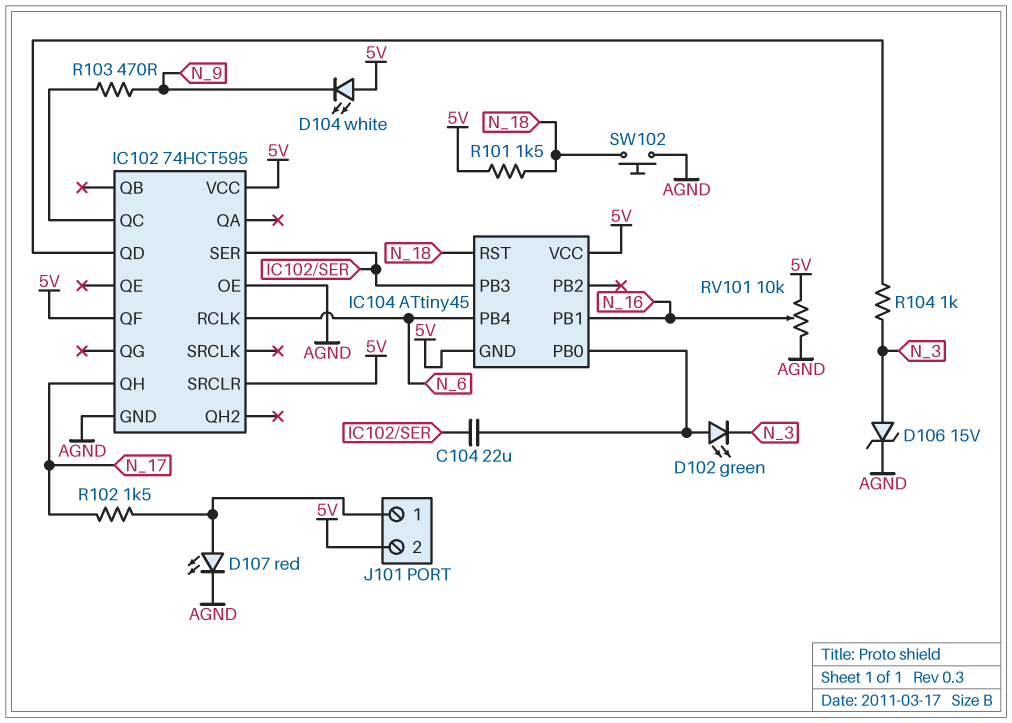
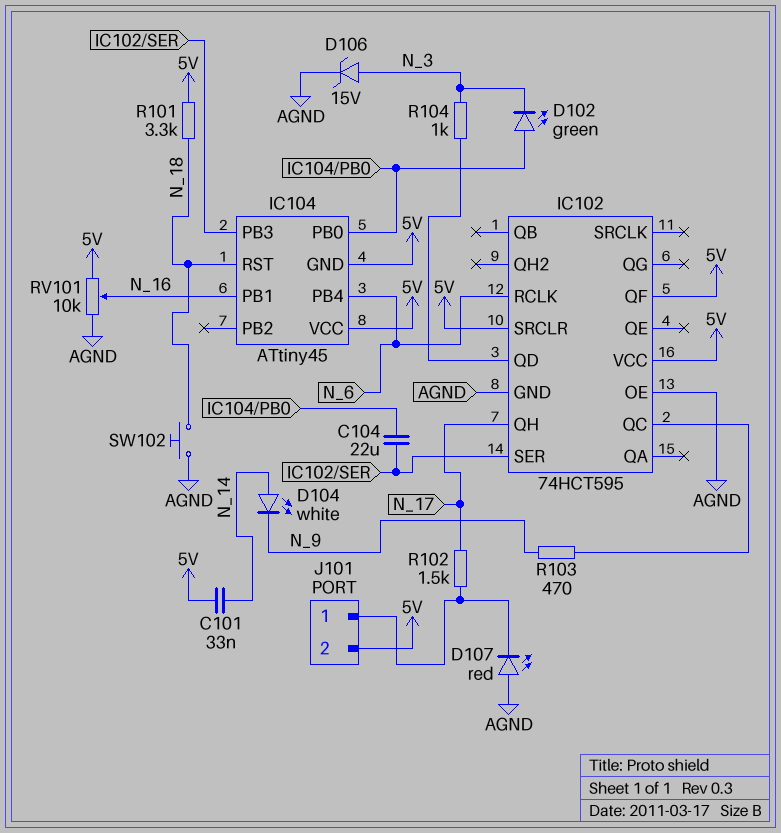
C101: none -> 33nF (5V, N_14)
D104: LED white (A 5V, K N_9) -> LED white (A N_14, K N_9)
D107: LED red (A J101/1, K AGND) -> LED red (A AGND, K J101/1)
R101: 1.5k (5V, N_18) -> 3.3k (5V, N_18)

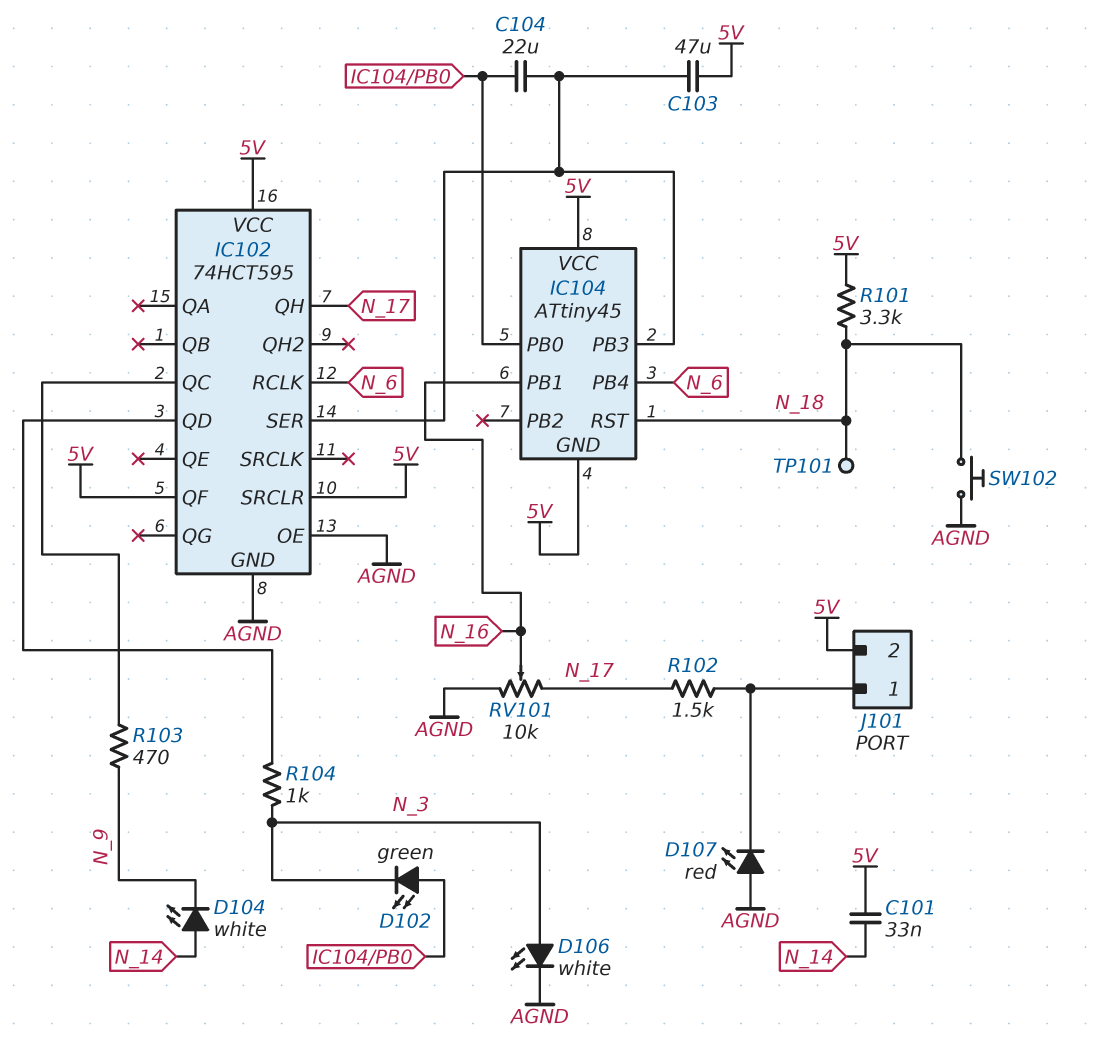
C103: none -> 47uF (5V, IC102/SER)
D106: zener 15V (A N_3, K AGND) -> LED white (A N_3, K AGND)
RV101: 10k (5V, AGND, wiper N_16) -> 10k (AGND, N_17, wiper N_16)
TP101: none -> test point (N_18)

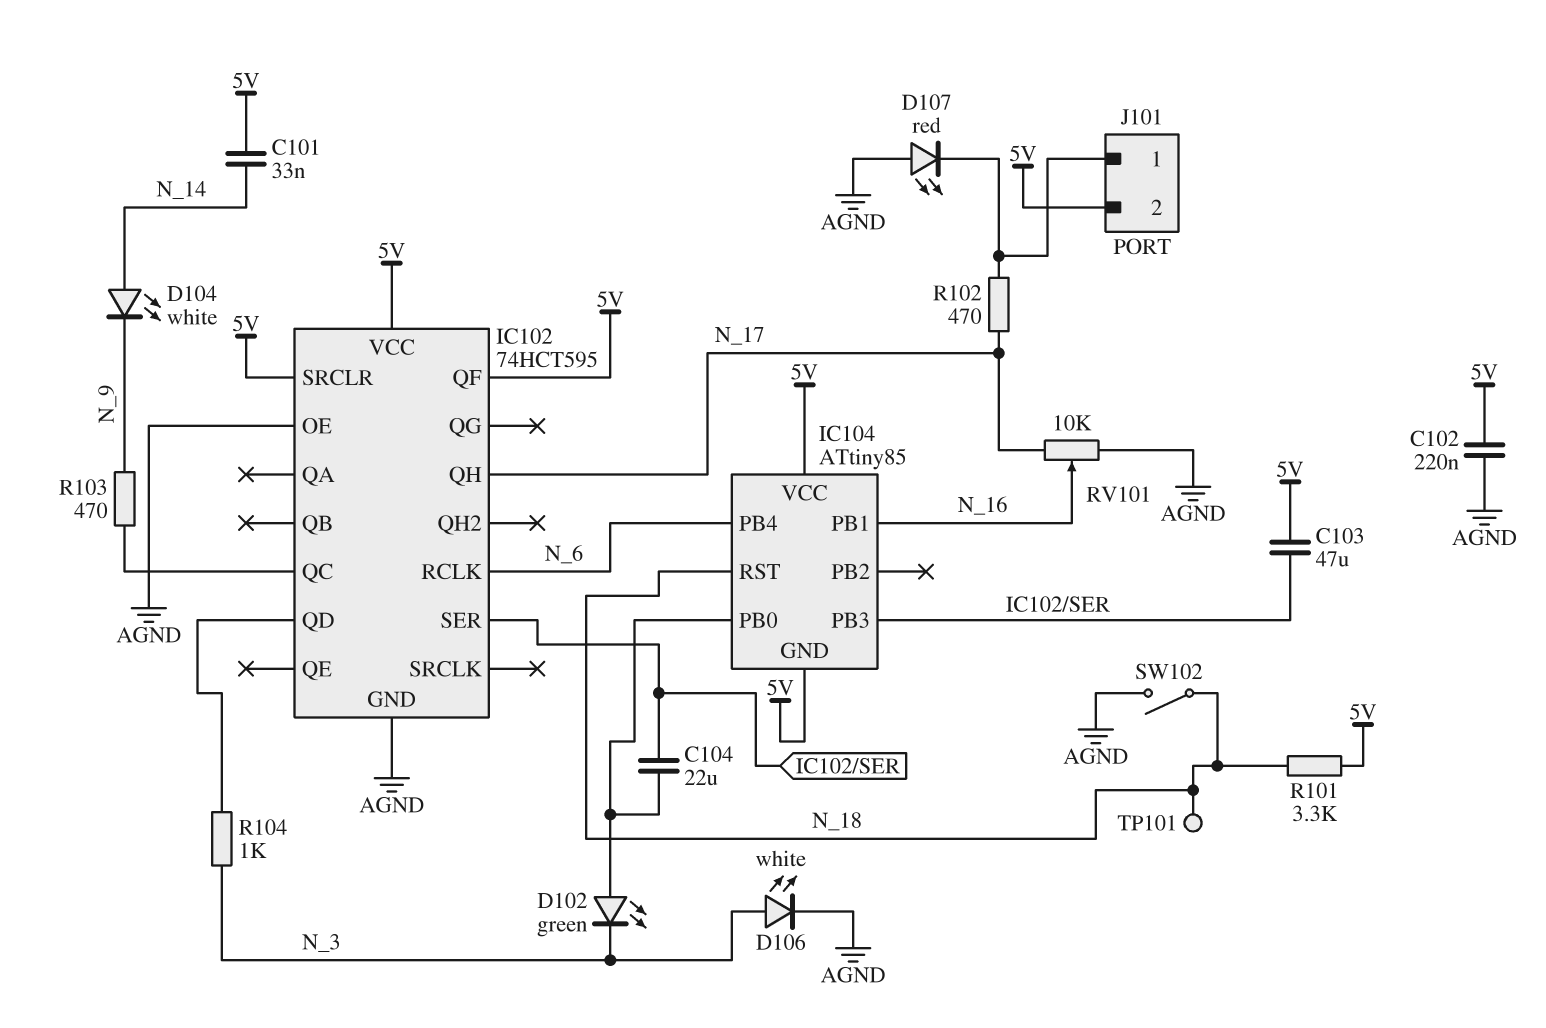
C102: none -> 220nF (5V, AGND)
IC104: ATtiny45 -> ATtiny85
R102: 1.5k (J101/1, N_17) -> 470 (J101/1, N_17)
SW102: button (AGND, N_18) -> switch (AGND, N_18)

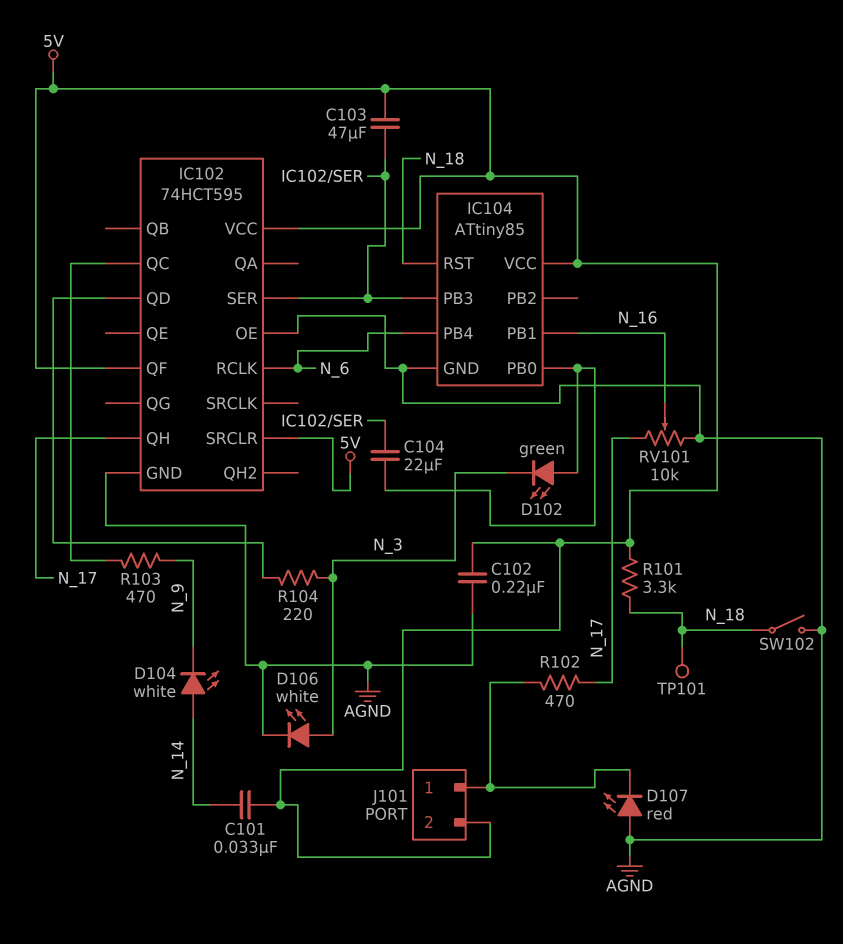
IC104 pin GND: 5V -> AGND
R104: 1k (IC102/QD, N_3) -> 220 (IC102/QD, N_3)

